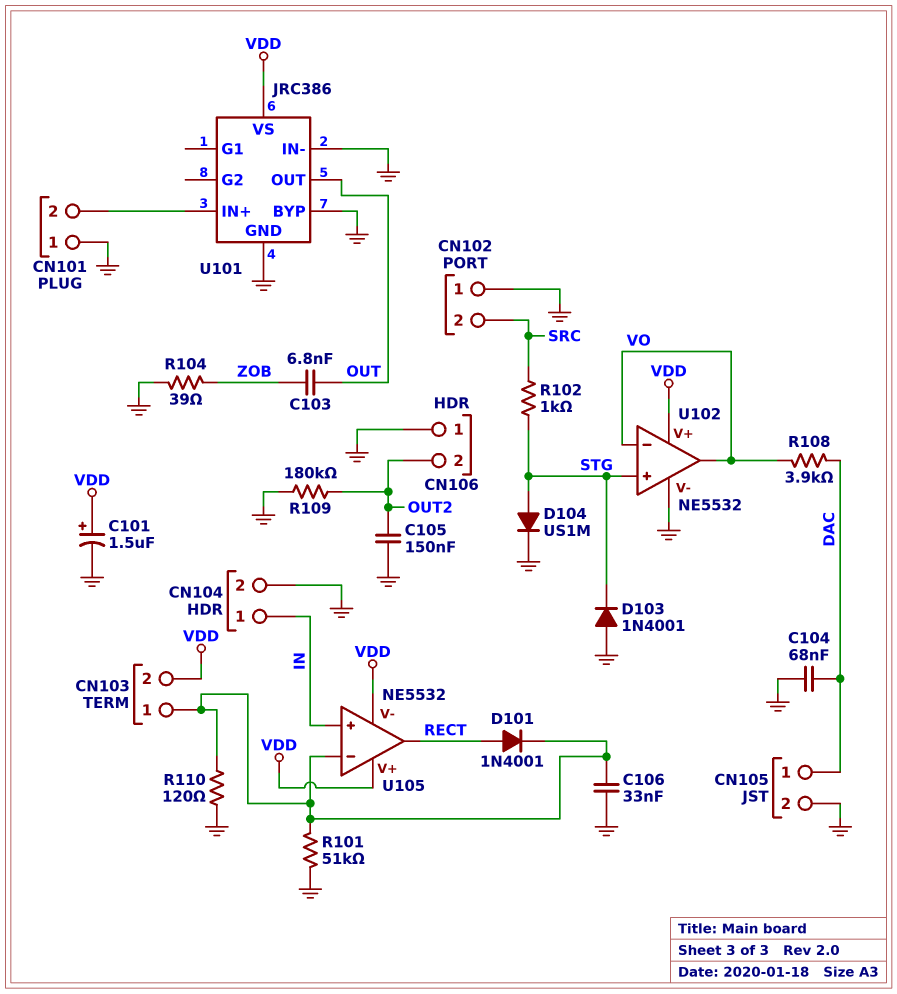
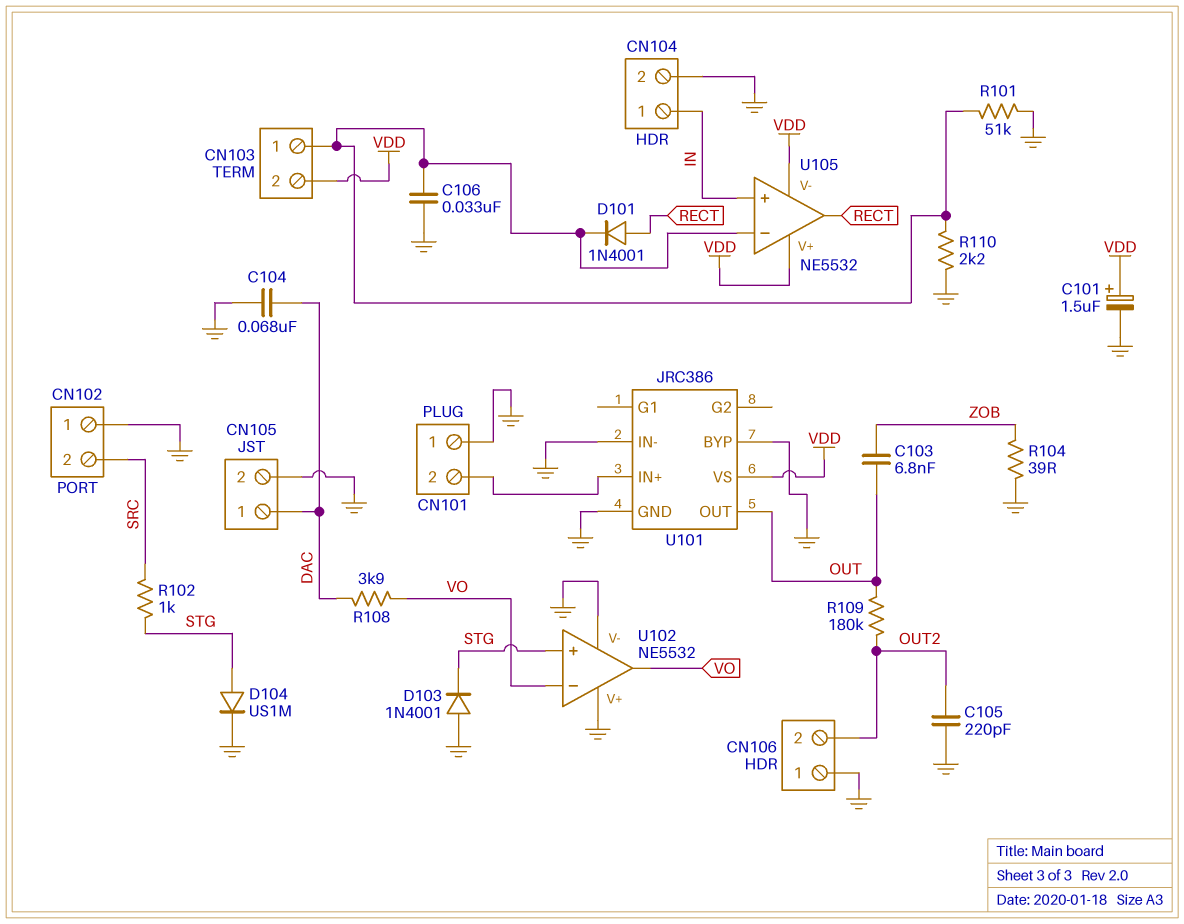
C105: 150nF (GND, OUT2) -> 220pF (GND, OUT2)
R109: 180k (GND, OUT2) -> 180k (OUT, OUT2)
R110: 120 (CN103/1, GND) -> 2.2k (CN103/1, GND)
U102 pin V+: VDD -> GND

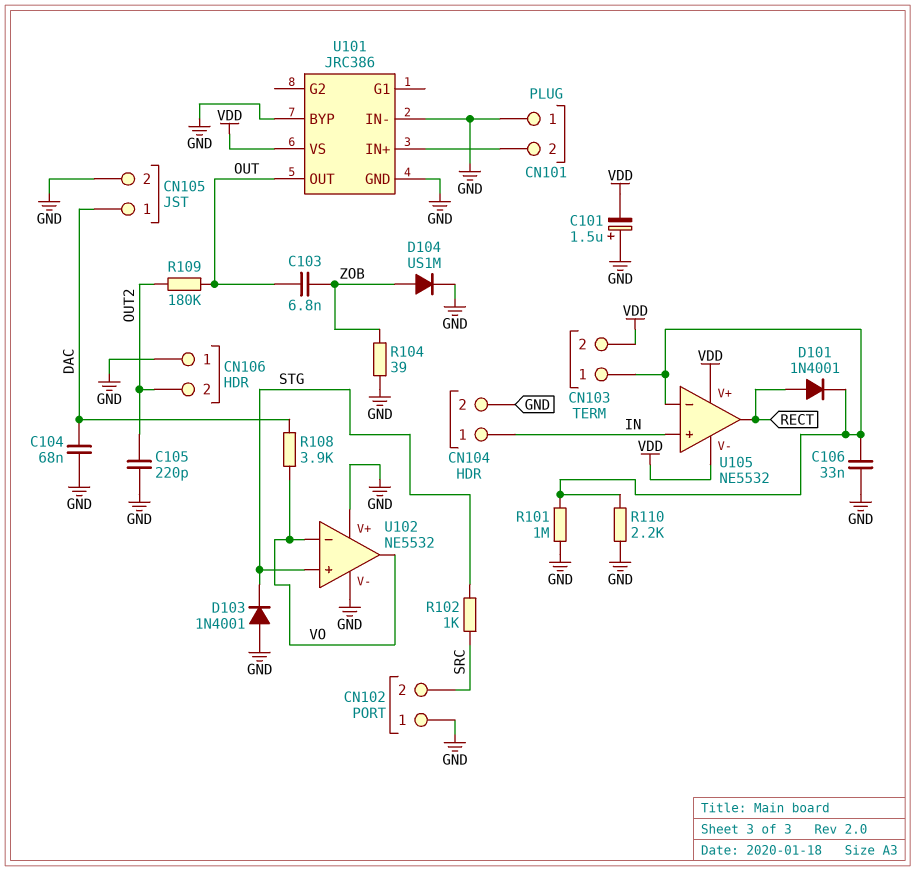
C101: 1.5uF (plus VDD, minus GND) -> 1.5uF (plus GND, minus VDD)
D104: diode US1M (A STG, K GND) -> diode US1M (A ZOB, K GND)
R101: 51k (CN103/1, GND) -> 1M (CN103/1, GND)

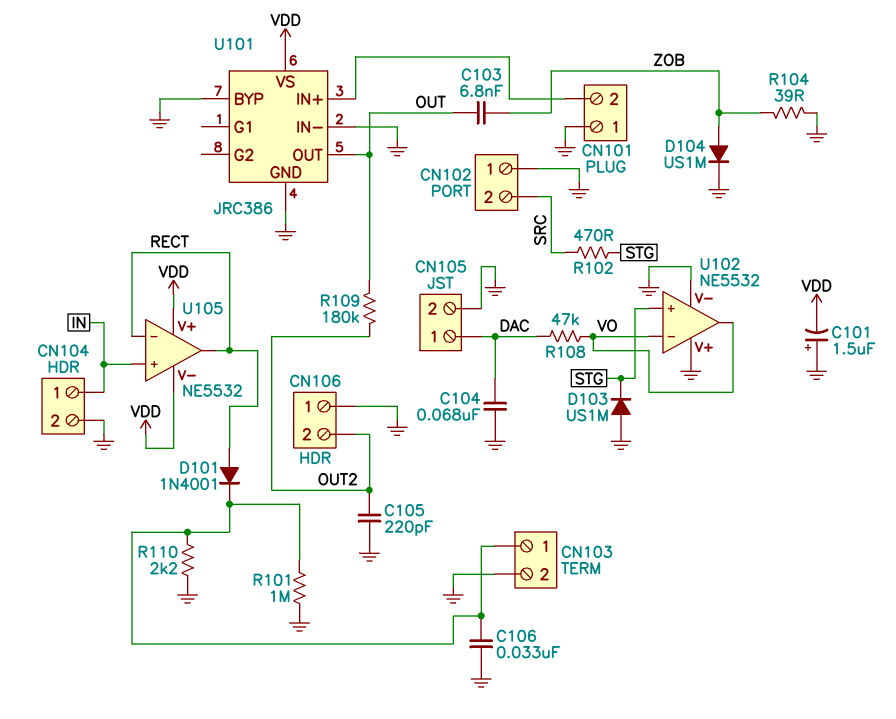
CN103 pin 2: VDD -> GND
D103: diode 1N4001 (A GND, K STG) -> diode US1M (A GND, K STG)
R102: 1k (SRC, STG) -> 470 (SRC, STG)
R108: 3.9k (DAC, VO) -> 47k (DAC, VO)
U105 pin in-: CN103/1 -> RECT

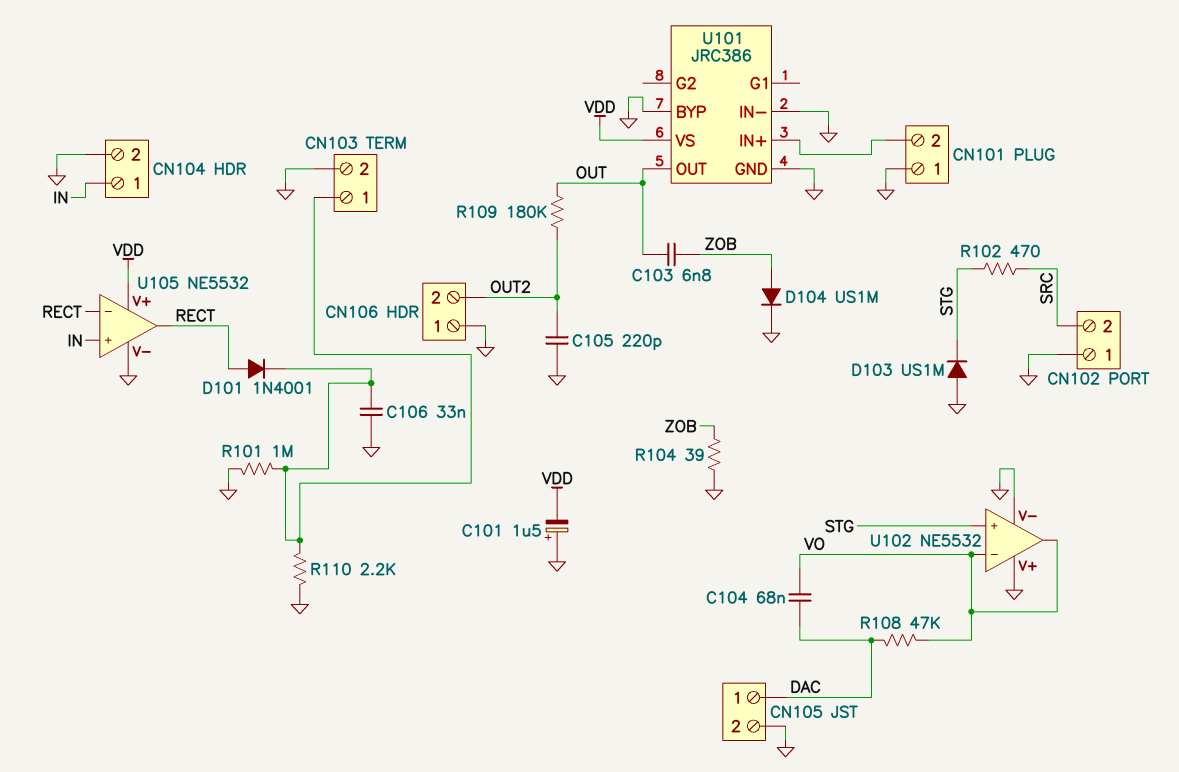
C104: 68nF (DAC, GND) -> 68nF (DAC, VO)
U105 pin V-: VDD -> GND

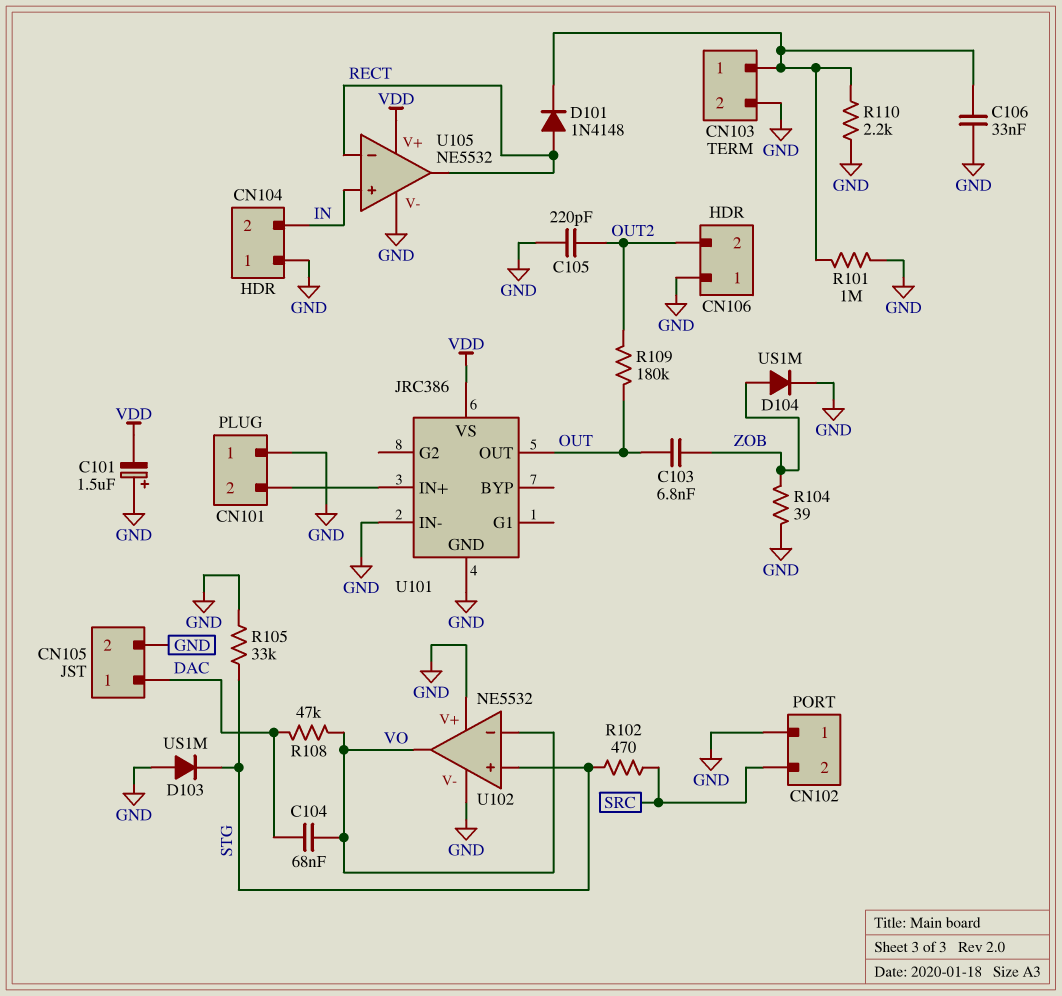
CN104 pin 1: IN -> GND
CN104 pin 2: GND -> IN
D101: diode 1N4001 (A RECT, K CN103/1) -> diode 1N4148 (A RECT, K CN103/1)
R105: none -> 33k (GND, STG)
U101 pin BYP: GND -> none

